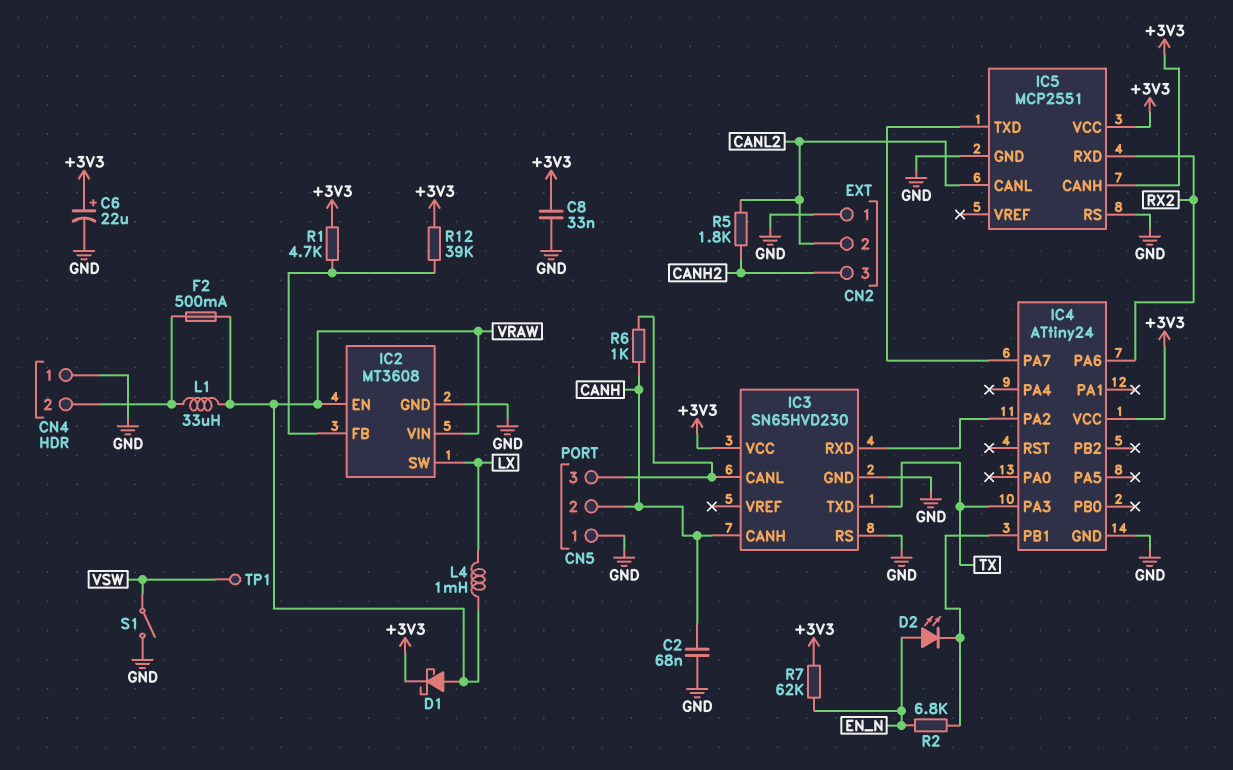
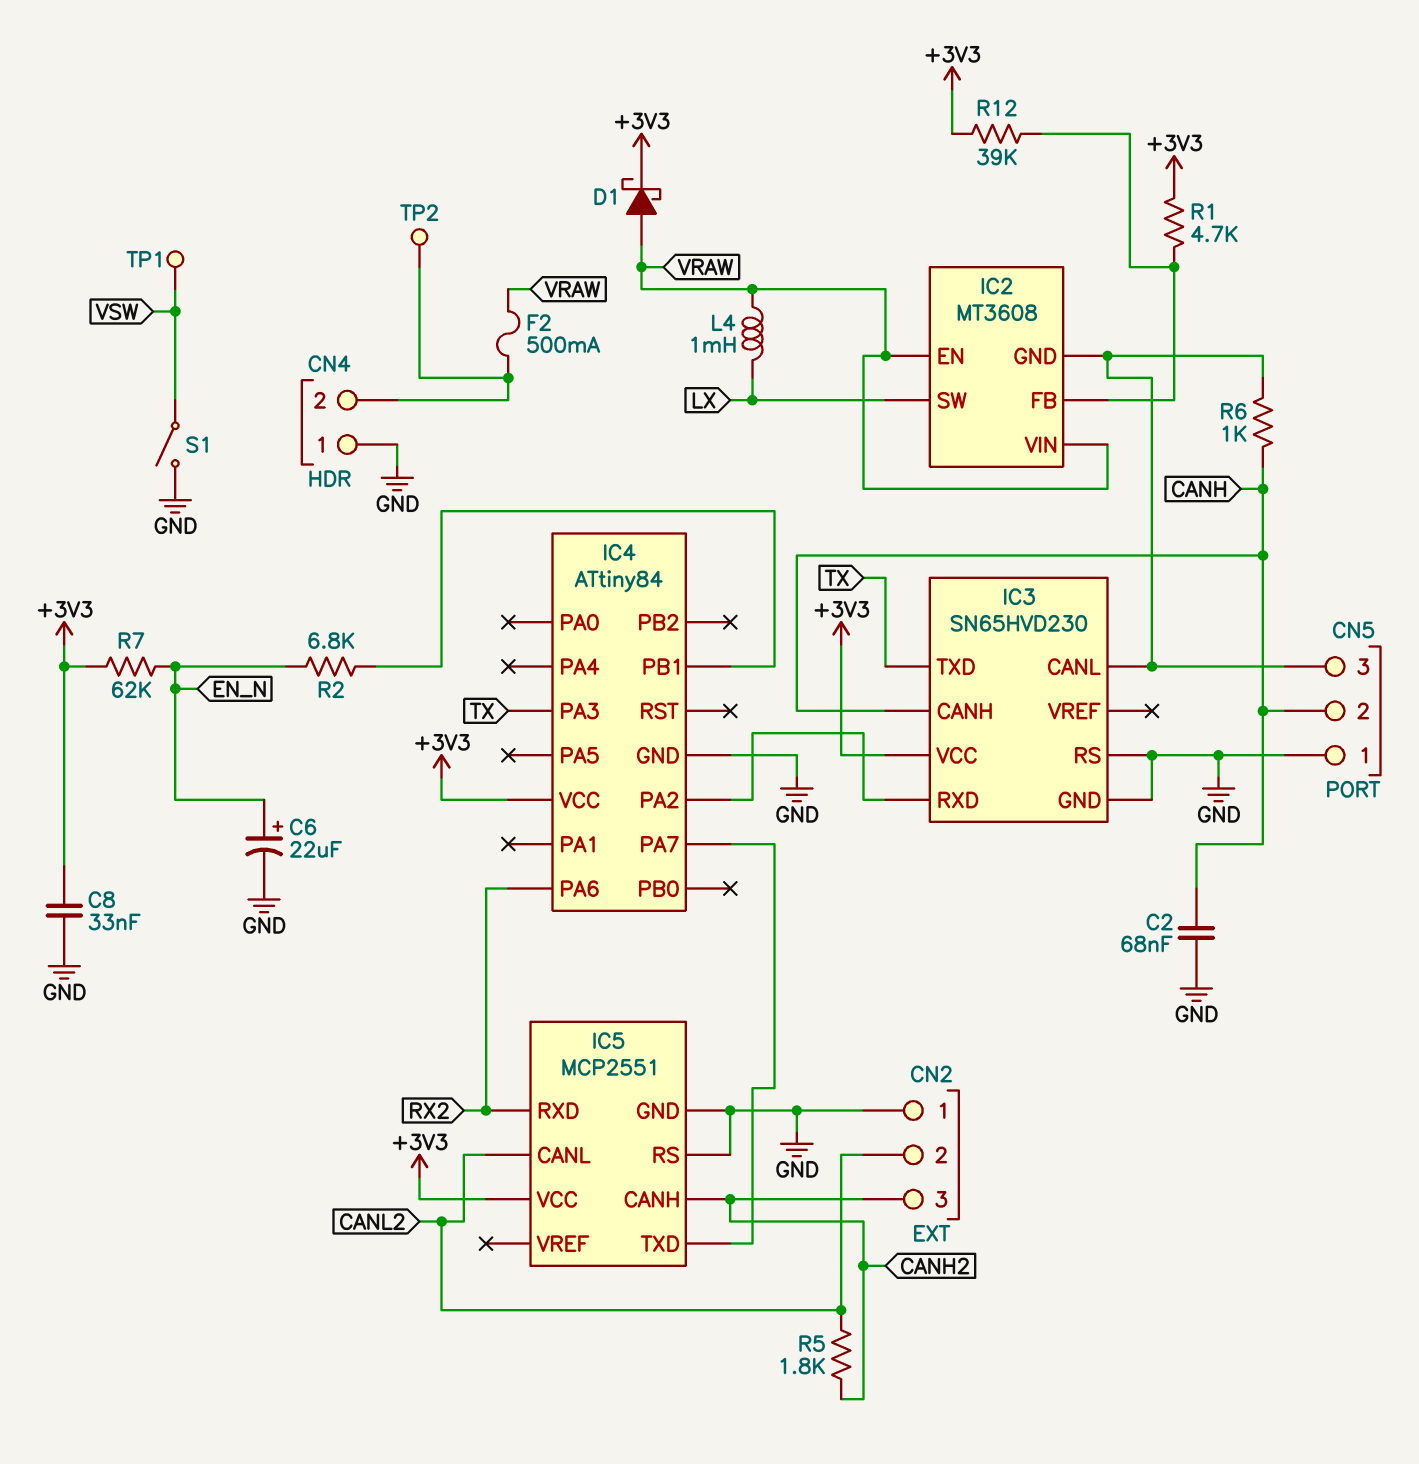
C6: 22uF (plus +3V3, minus GND) -> 22uF (plus EN_N, minus GND)
D2: LED (A EN_N, K IC4/PB1) -> none
IC2 pin GND: GND -> CN5/3
IC4: ATtiny24 -> ATtiny84
IC5 pin CANH: +3V3 -> CANH2
L1: 33uH (CN4/2, VRAW) -> none
TP2: none -> test point (CN4/2)

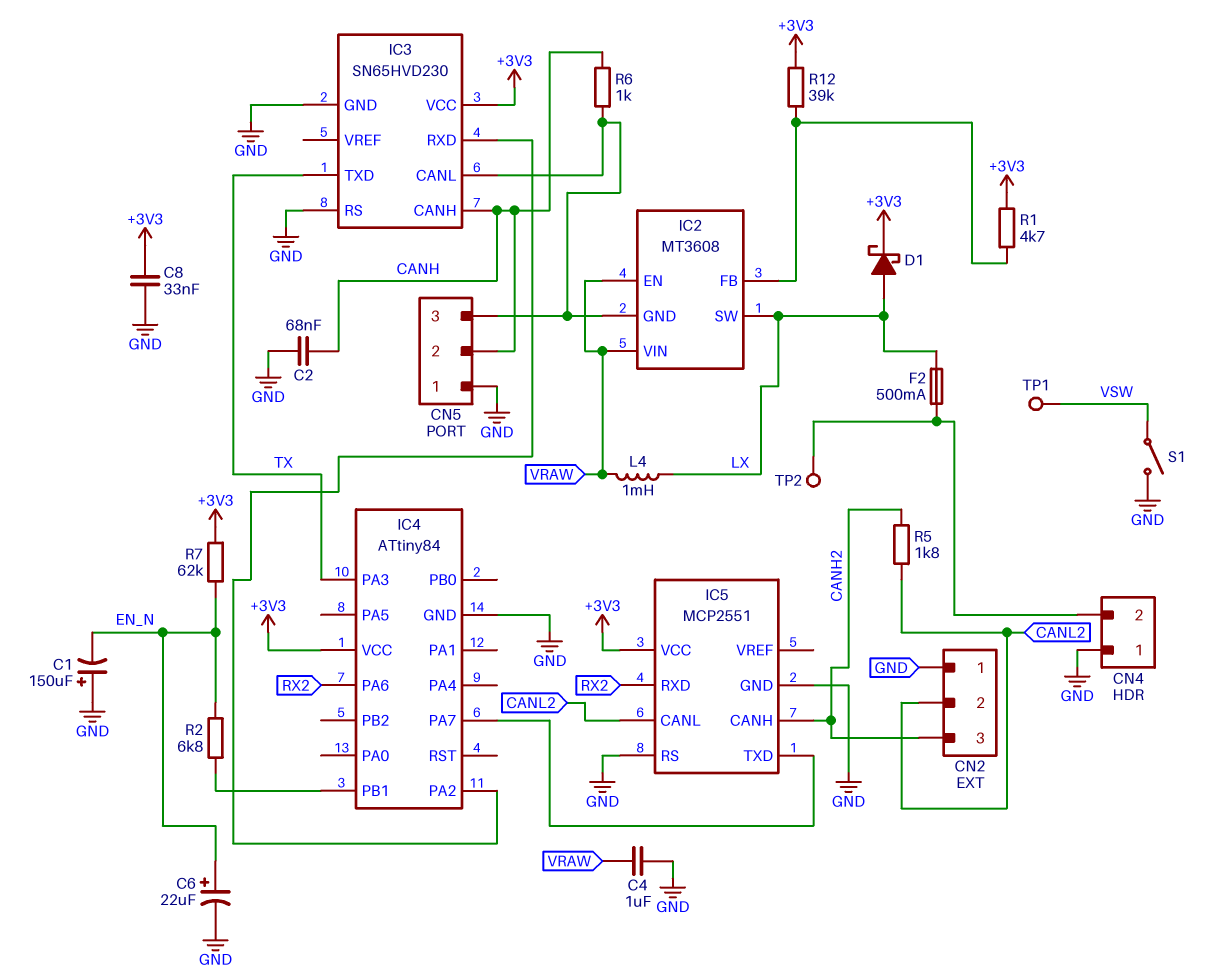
C1: none -> 150uF (plus GND, minus EN_N)
C4: none -> 1uF (GND, VRAW)
D1: schottky (A VRAW, K +3V3) -> schottky (A LX, K +3V3)
F2: 500mA (CN4/2, VRAW) -> 500mA (CN4/2, LX)

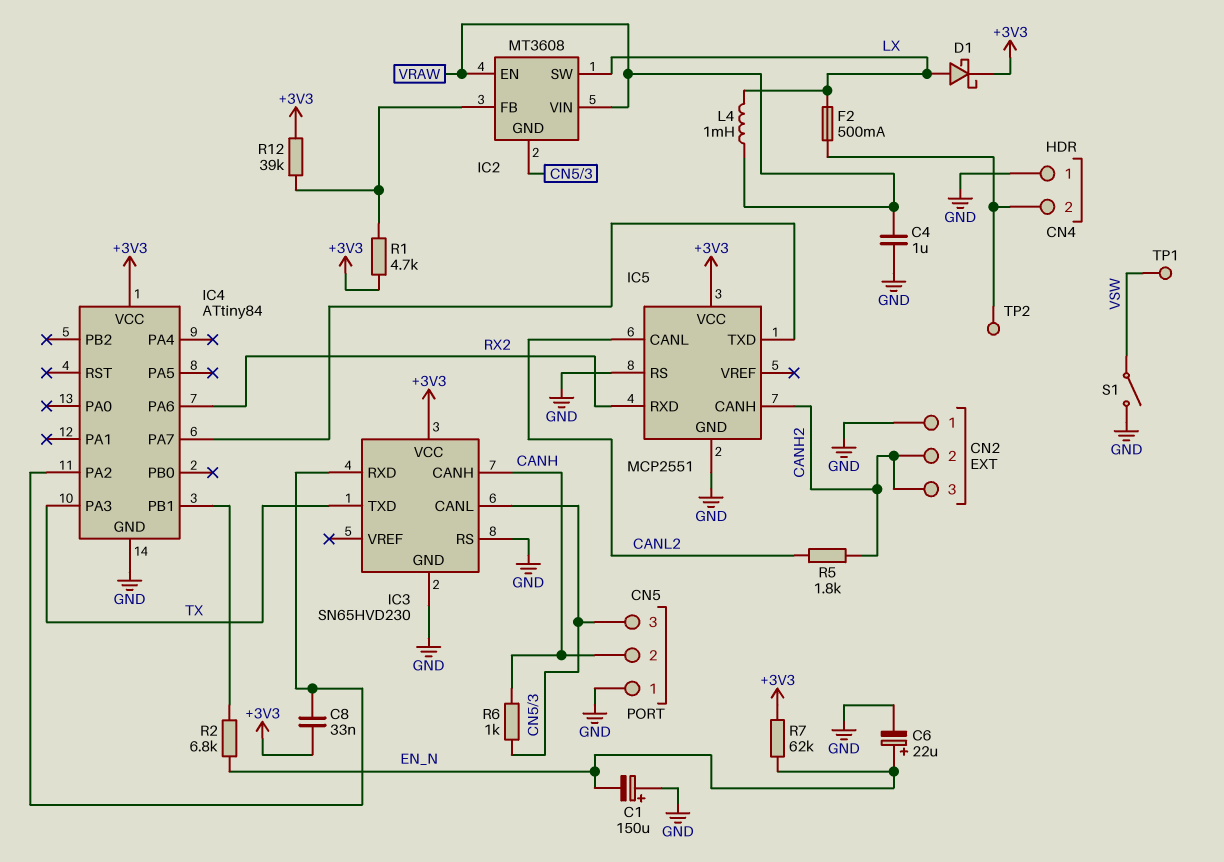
C2: 68nF (CANH, GND) -> none
C8: 33nF (+3V3, GND) -> 33nF (+3V3, IC3/RXD)
CN2 pin 2: CANL2 -> CANH2

